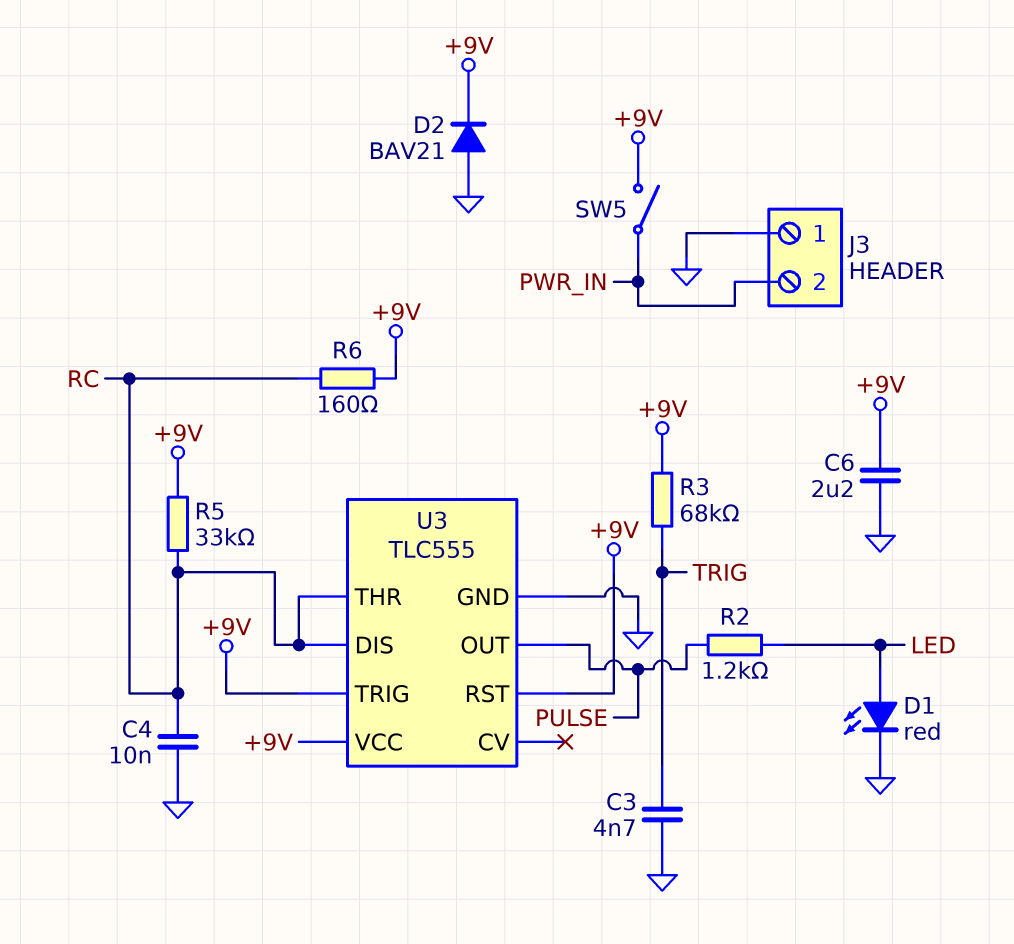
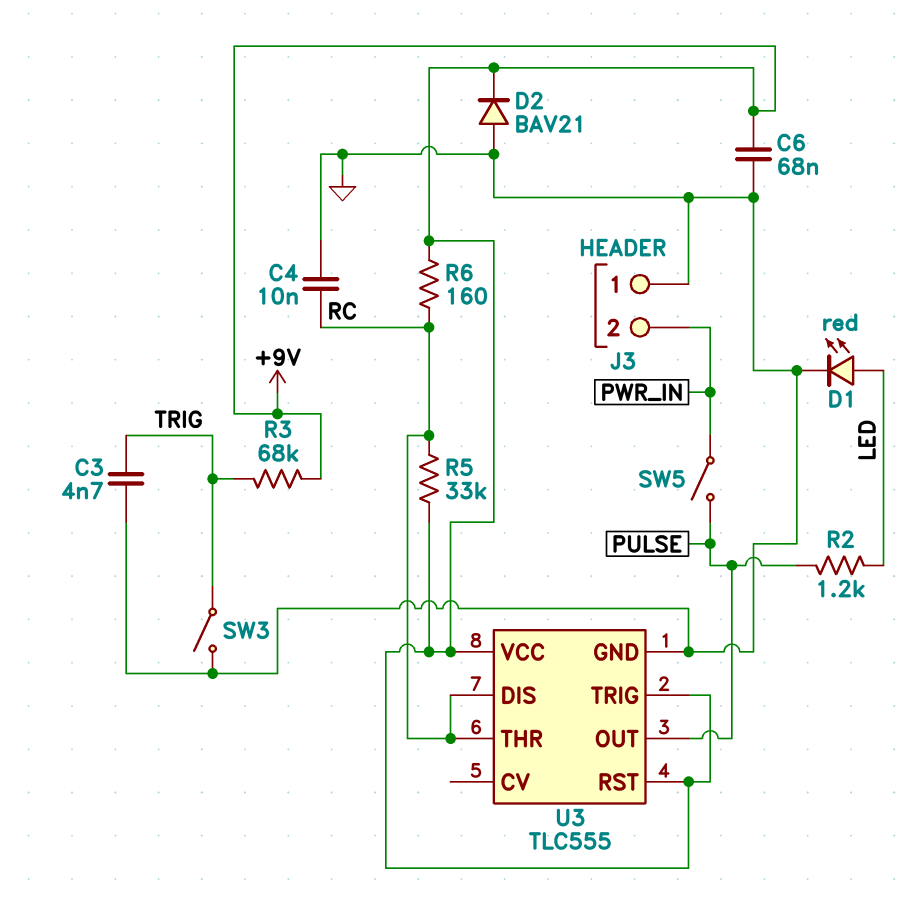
C6: 2.2uF (+9V, GND) -> 68nF (+9V, GND)
SW3: none -> switch (GND, TRIG)
SW5: switch (+9V, PWR_IN) -> switch (PULSE, PWR_IN)

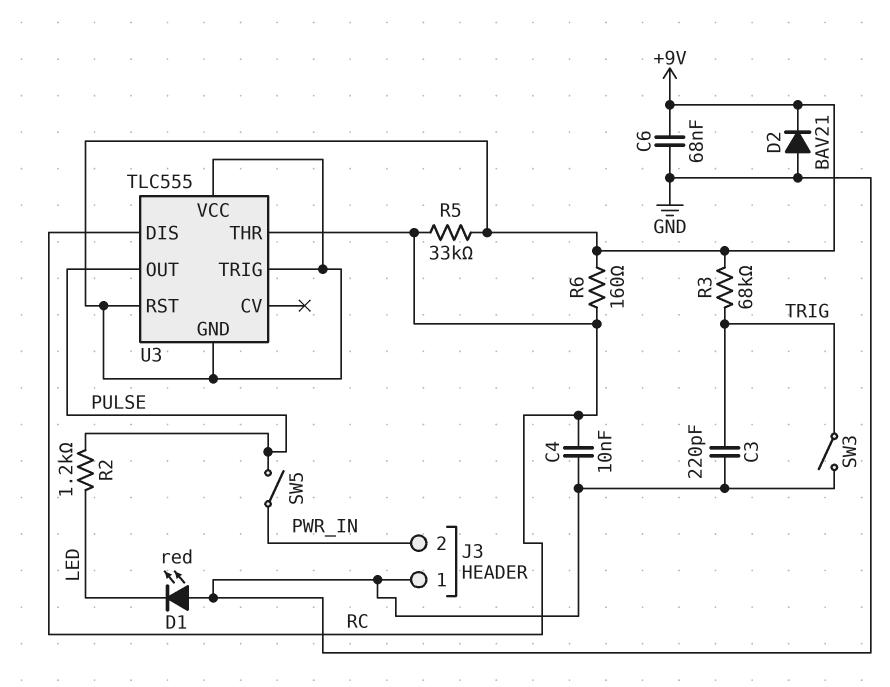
C3: 4.7nF (GND, TRIG) -> 220pF (GND, TRIG)
D1: LED red (A LED, K GND) -> LED red (A GND, K LED)
U3 pin GND: GND -> +9V

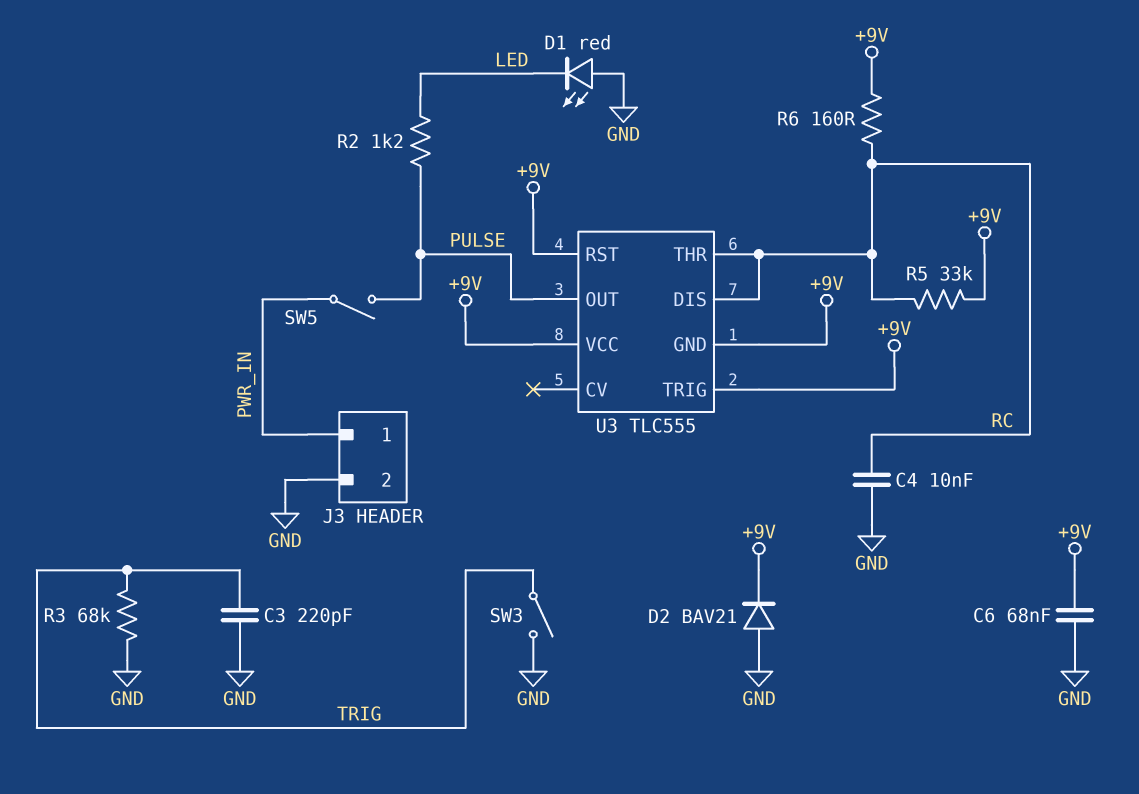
J3 pin 1: GND -> PWR_IN
J3 pin 2: PWR_IN -> GND
R3: 68k (+9V, TRIG) -> 68k (GND, TRIG)

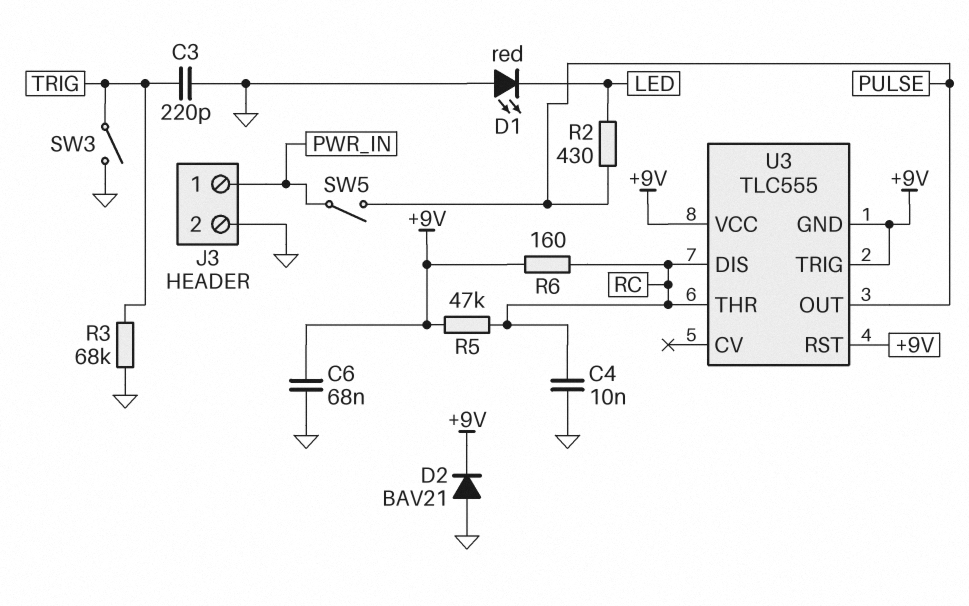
R2: 1.2k (LED, PULSE) -> 430 (LED, PULSE)
R5: 33k (+9V, RC) -> 47k (+9V, RC)

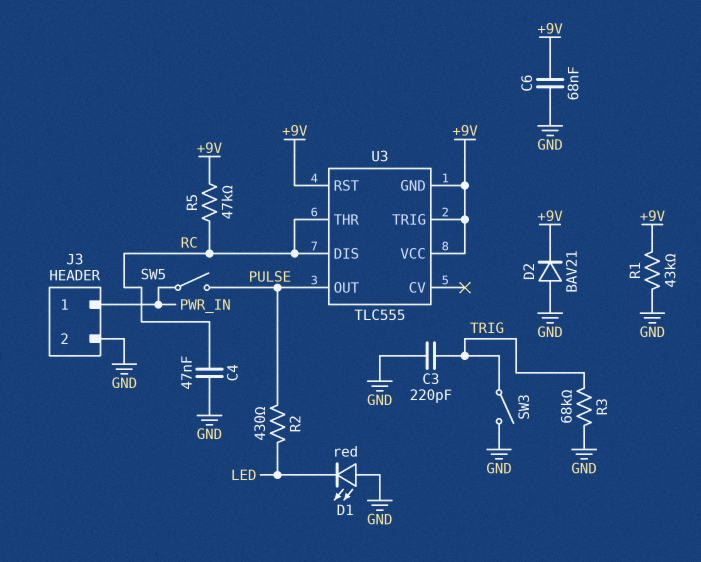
C4: 10nF (GND, RC) -> 47nF (GND, RC)
R1: none -> 43k (+9V, GND)
R6: 160 (+9V, RC) -> none

